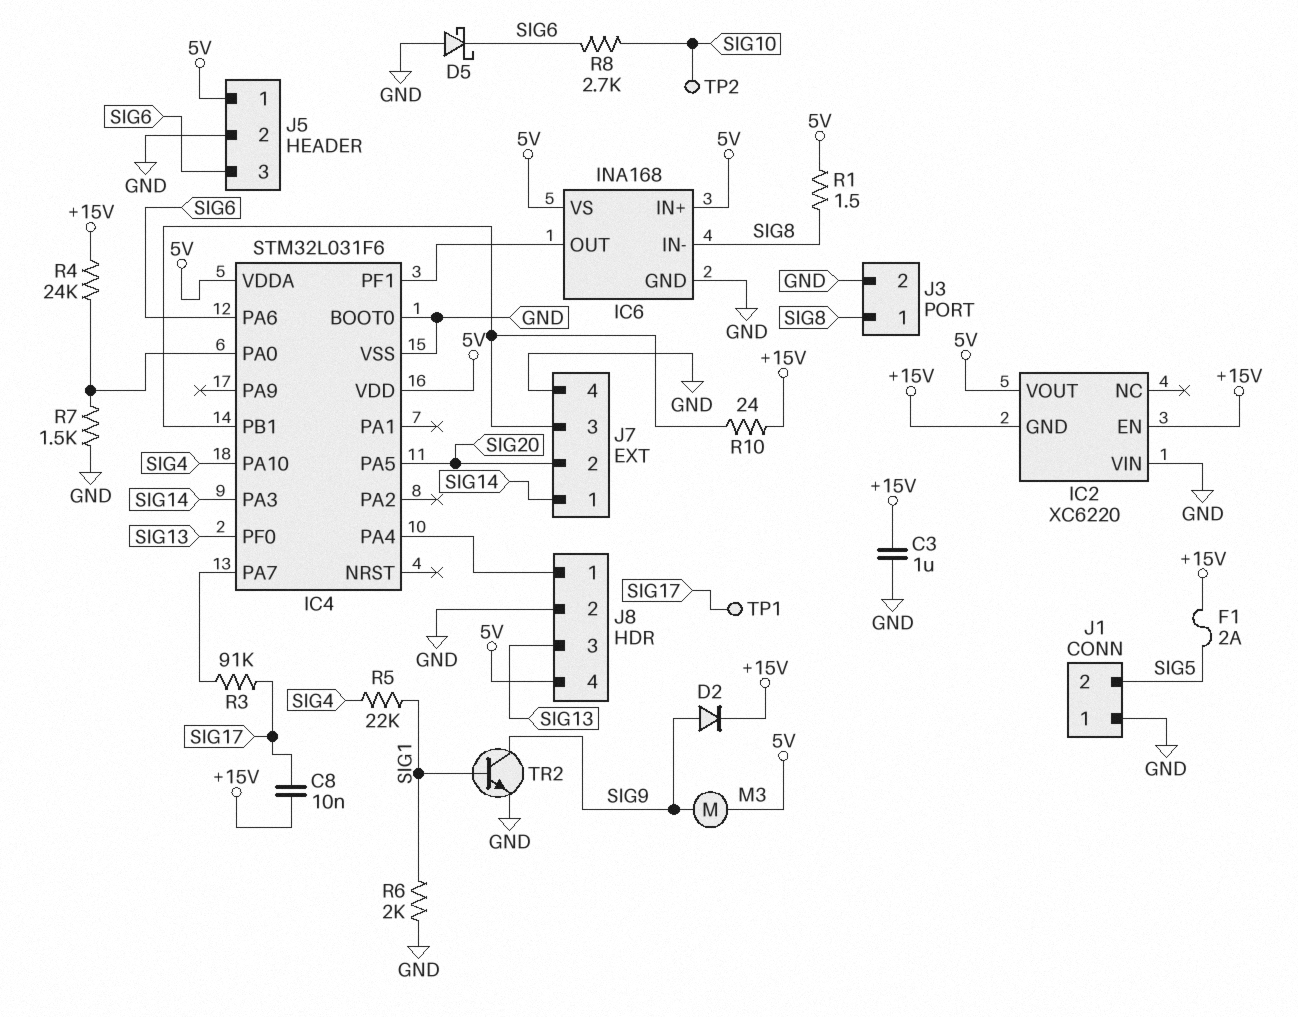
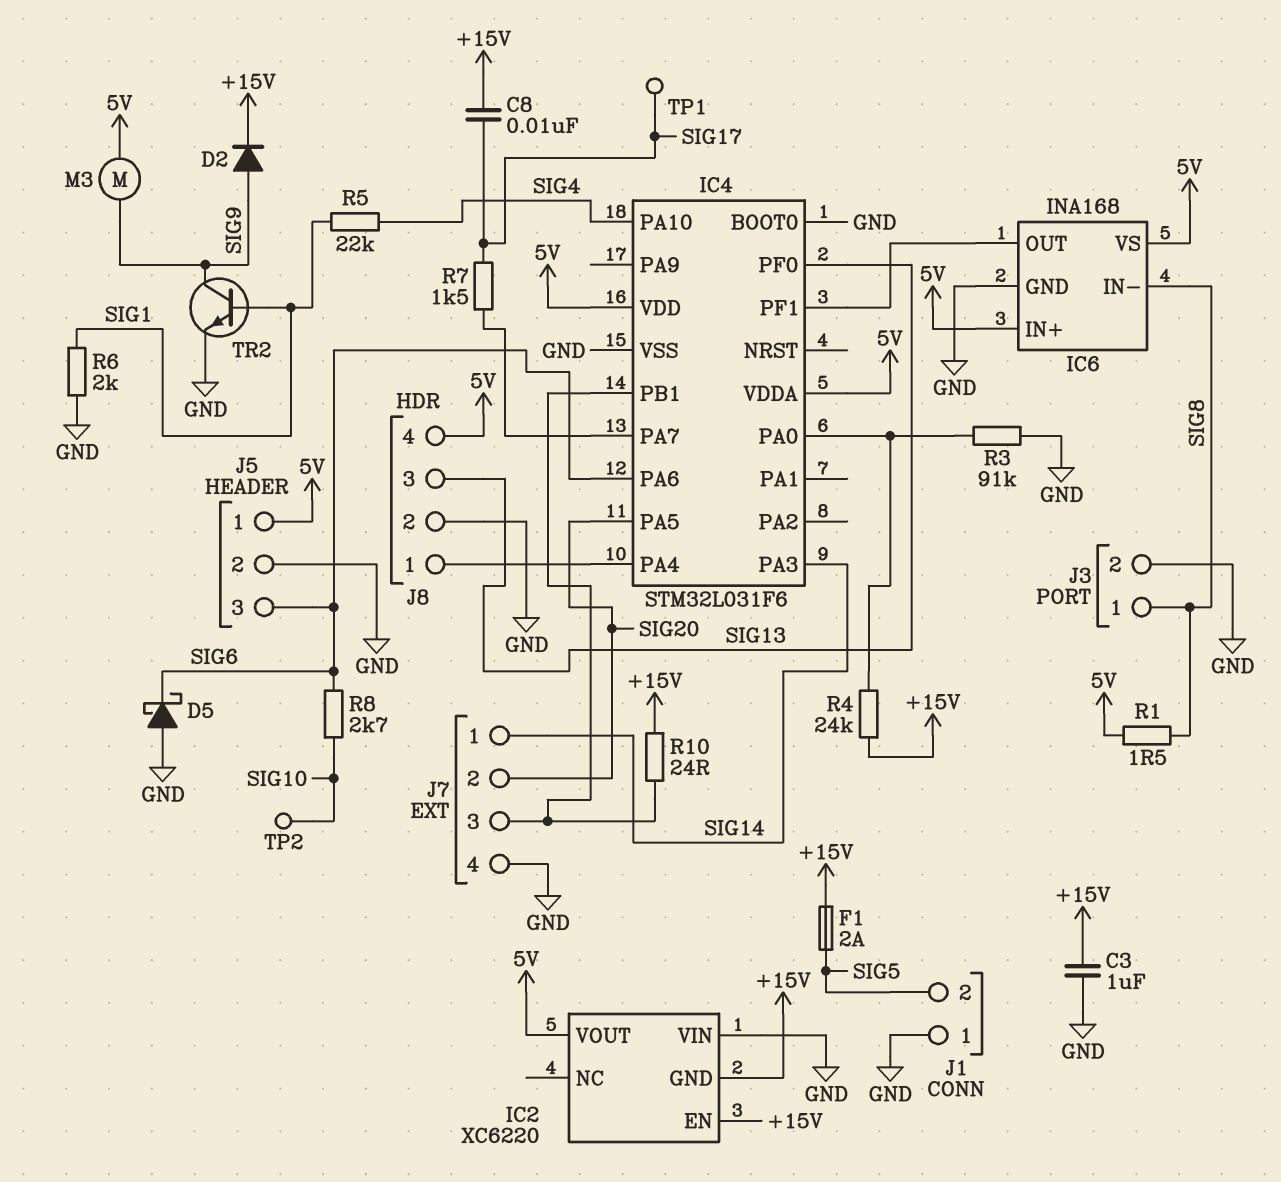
R3: 91k (IC4/PA7, SIG17) -> 91k (GND, IC4/PA0)
R7: 1.5k (GND, IC4/PA0) -> 1.5k (IC4/PA7, SIG17)

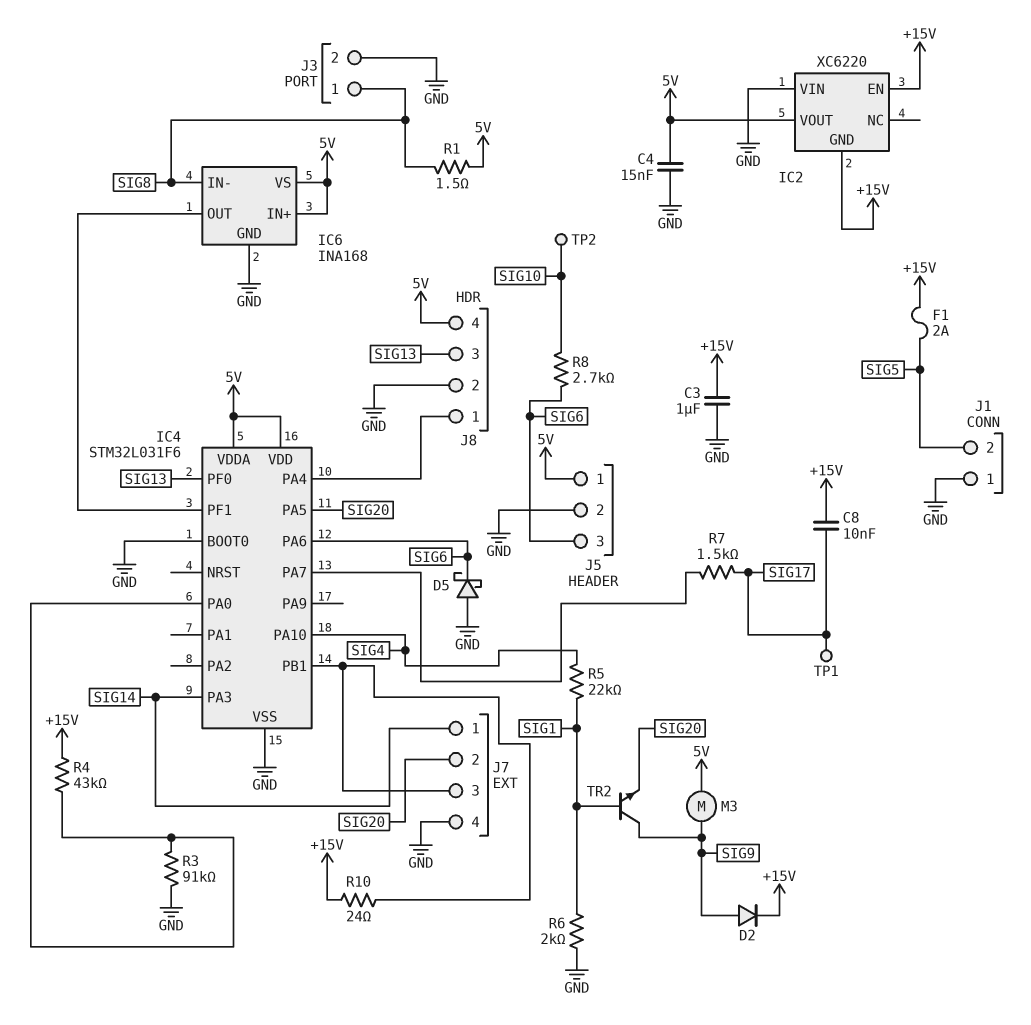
C4: none -> 15nF (5V, GND)
R4: 24k (+15V, IC4/PA0) -> 43k (+15V, IC4/PA0)
TR2: NPN (B SIG1, C SIG9, E GND) -> NPN (B SIG1, C SIG9, E SIG20)

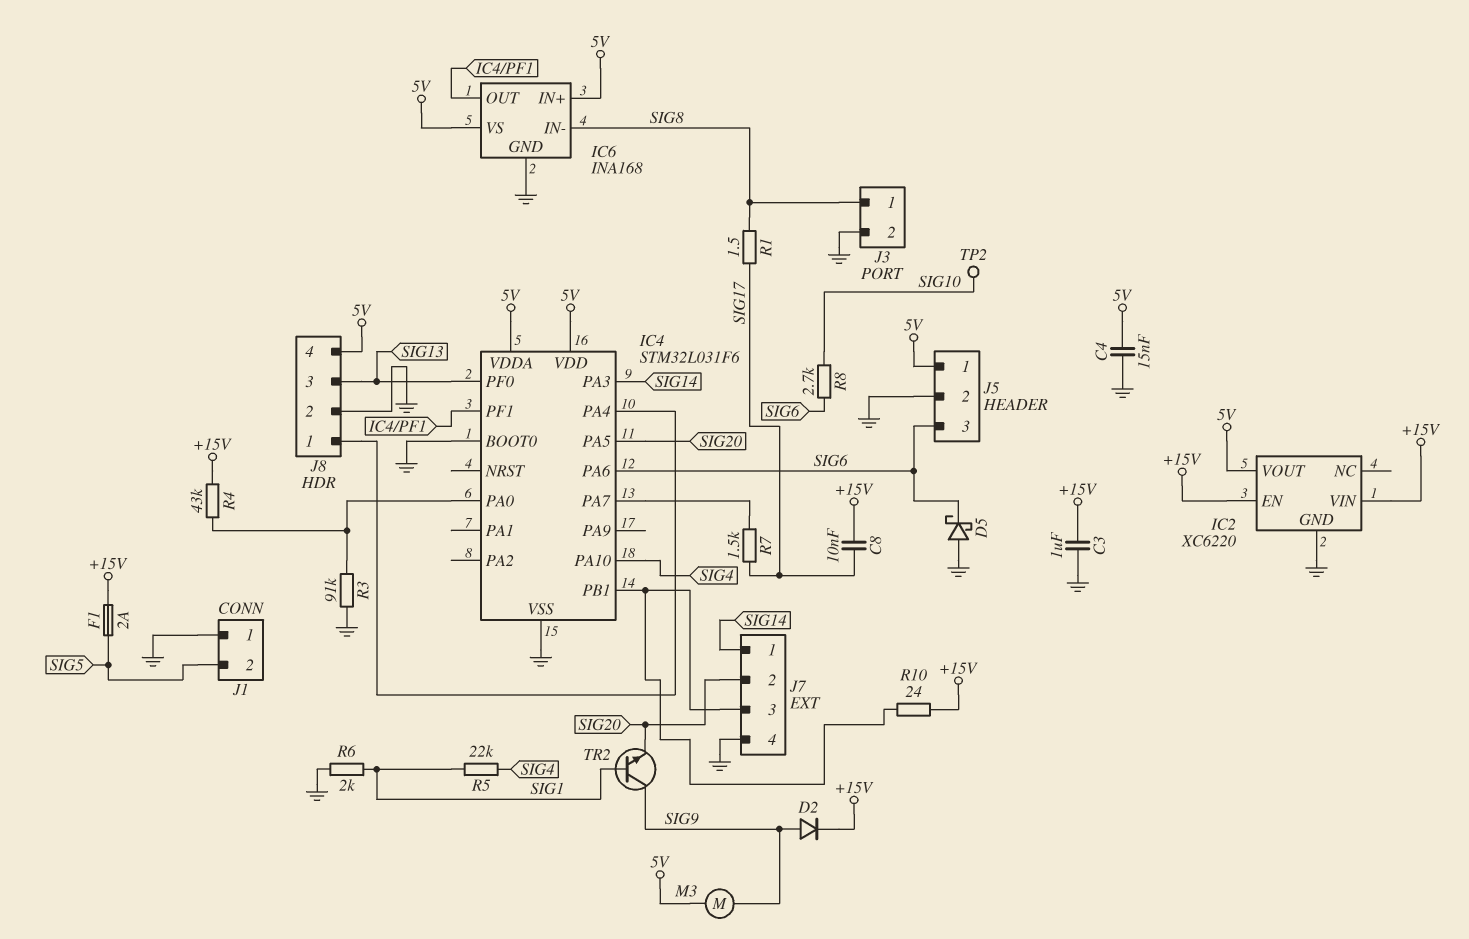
IC2 pin GND: +15V -> GND
IC2 pin VIN: GND -> +15V
R1: 1.5 (5V, SIG8) -> 1.5 (SIG8, SIG17)
TP1: test point (SIG17) -> none

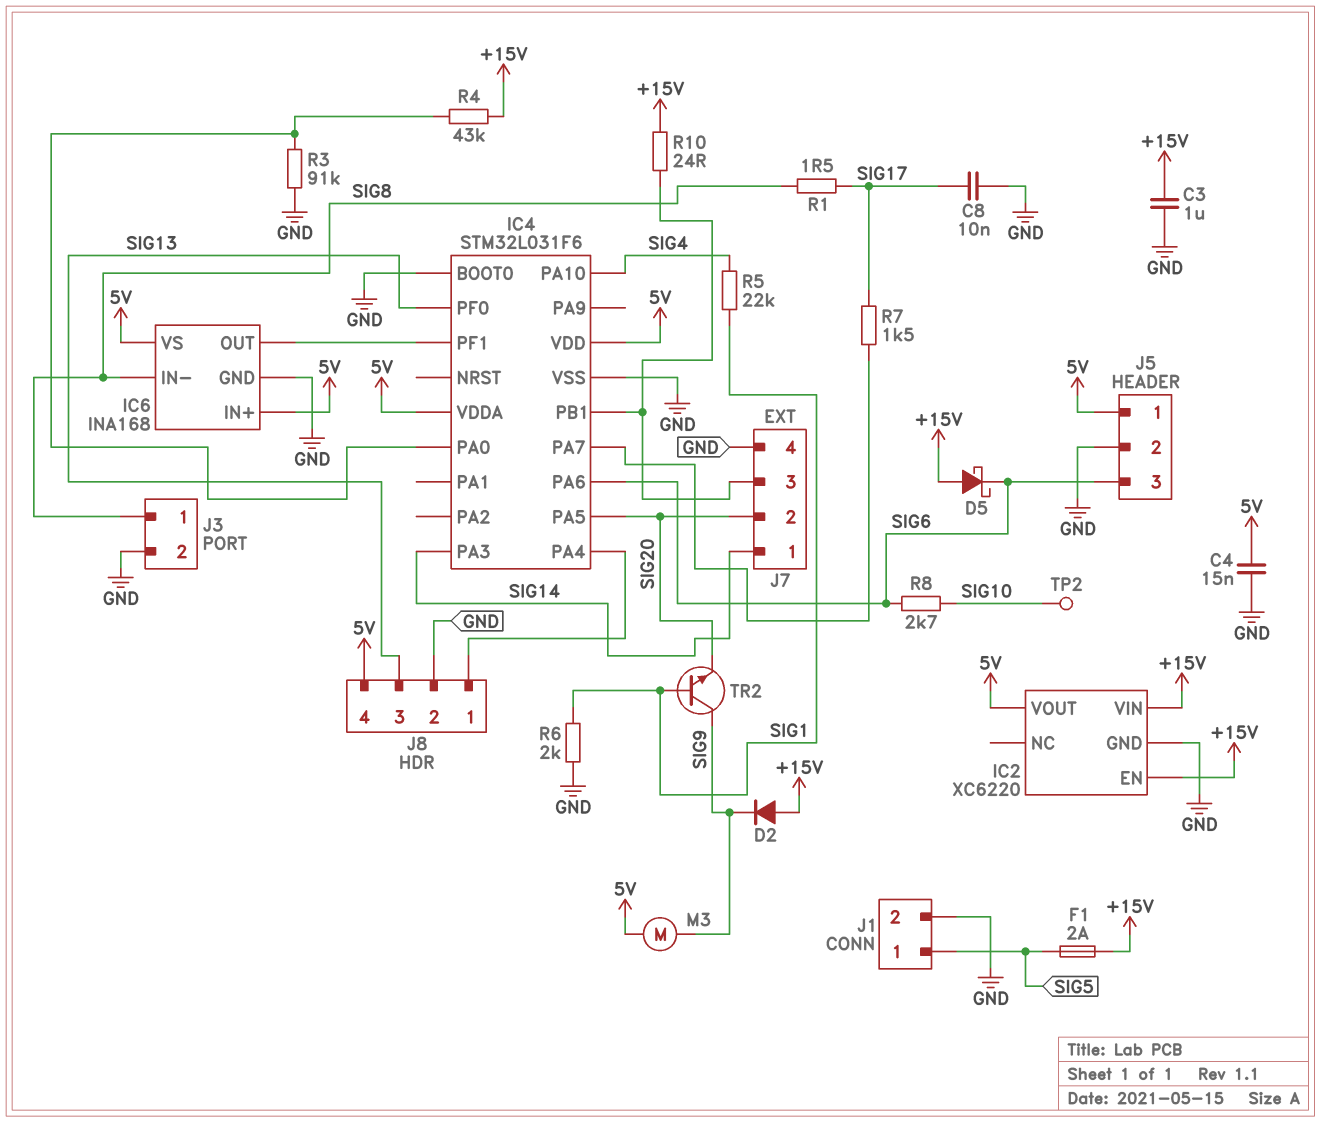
C8: 10nF (+15V, SIG17) -> 10nF (GND, SIG17)
D2: diode (A SIG9, K +15V) -> diode (A +15V, K SIG9)
D5: schottky (A GND, K SIG6) -> schottky (A +15V, K SIG6)
J1 pin 1: GND -> SIG5
J1 pin 2: SIG5 -> GND

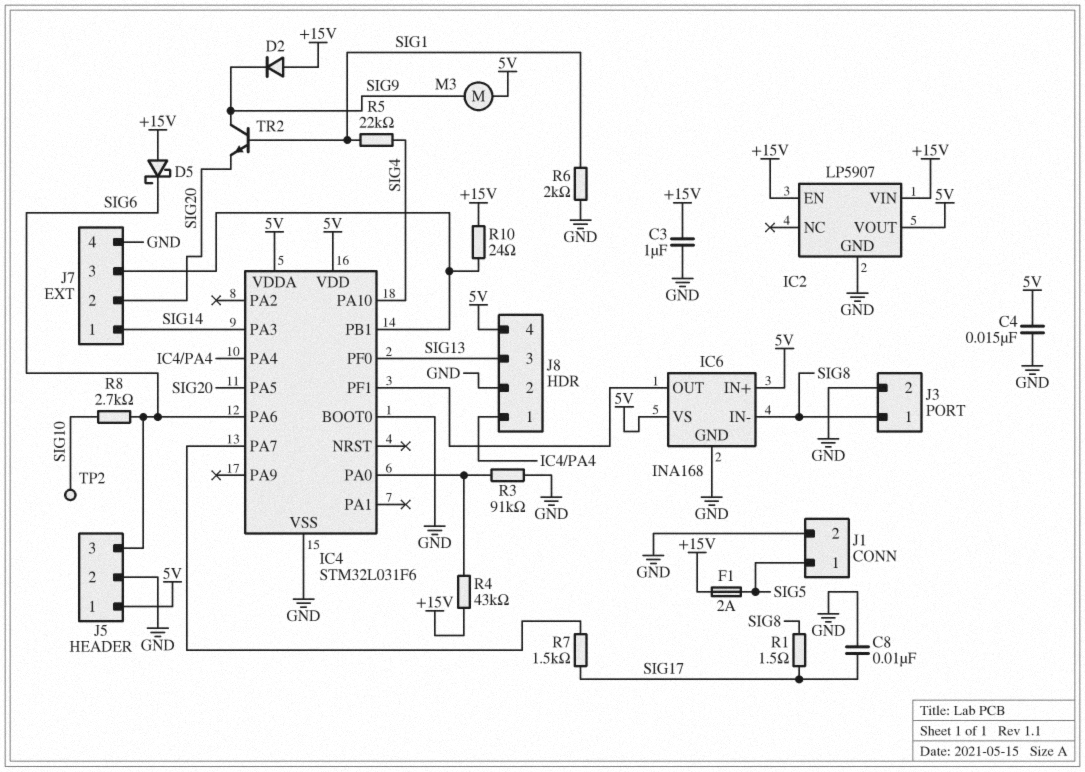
IC2: XC6220 -> LP5907

